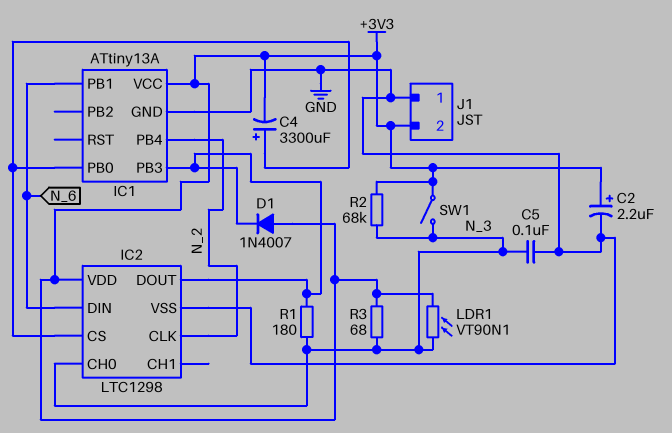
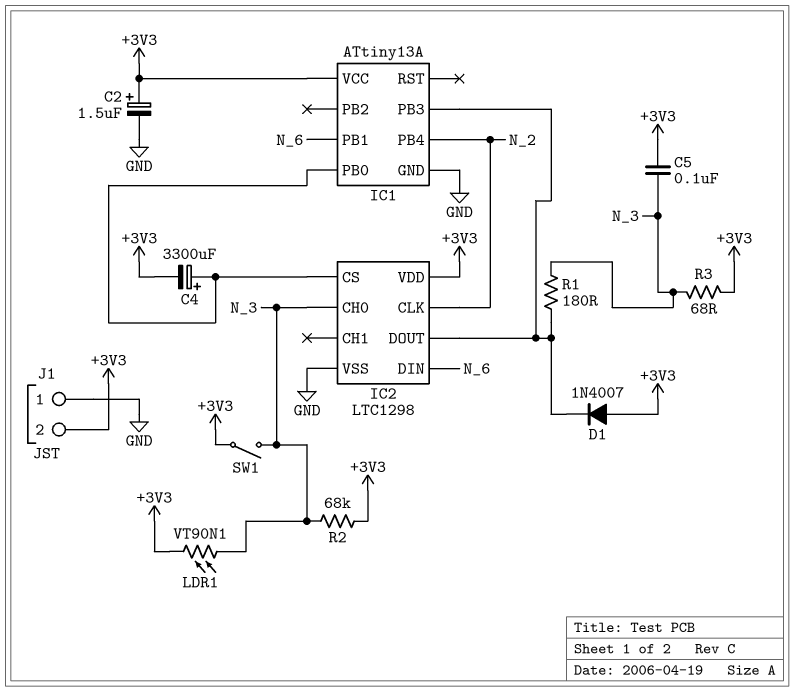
C2: 2.2uF (plus +3V3, minus GND) -> 1.5uF (plus +3V3, minus GND)
C5: 100nF (GND, N_3) -> 100nF (+3V3, N_3)

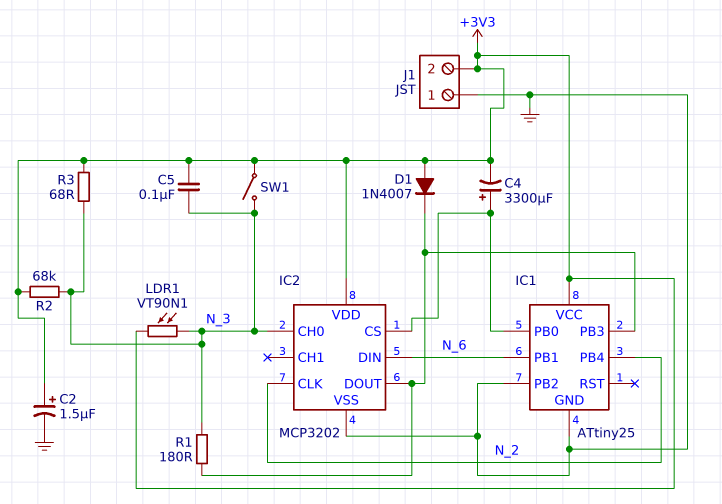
IC1: ATtiny13A -> ATtiny25
IC1 pin PB2: none -> GND
IC2: LTC1298 -> MCP3202

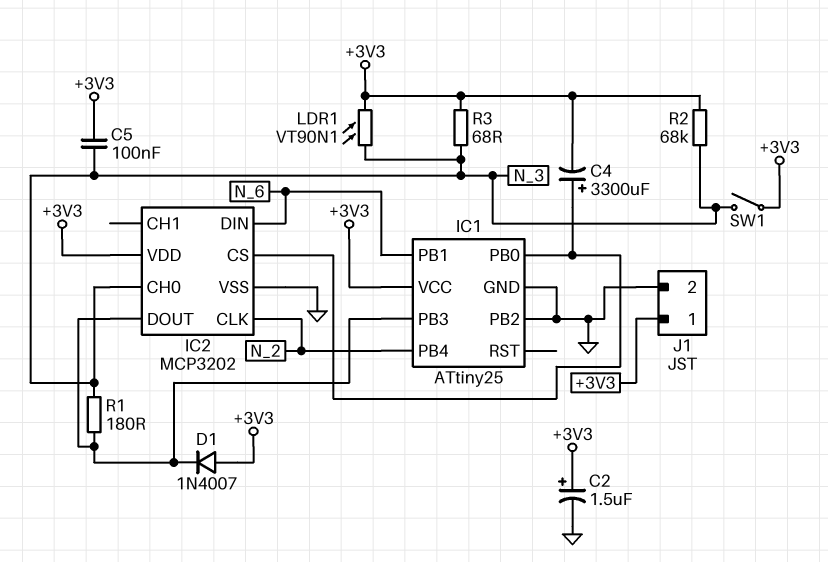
J1 pin 1: GND -> +3V3
J1 pin 2: +3V3 -> GND

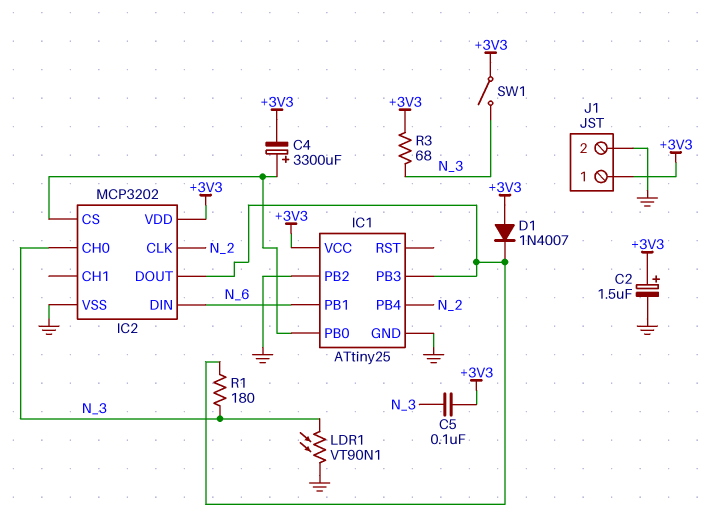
LDR1: VT90N1 (+3V3, N_3) -> VT90N1 (GND, N_3)
R2: 68k (+3V3, N_3) -> none

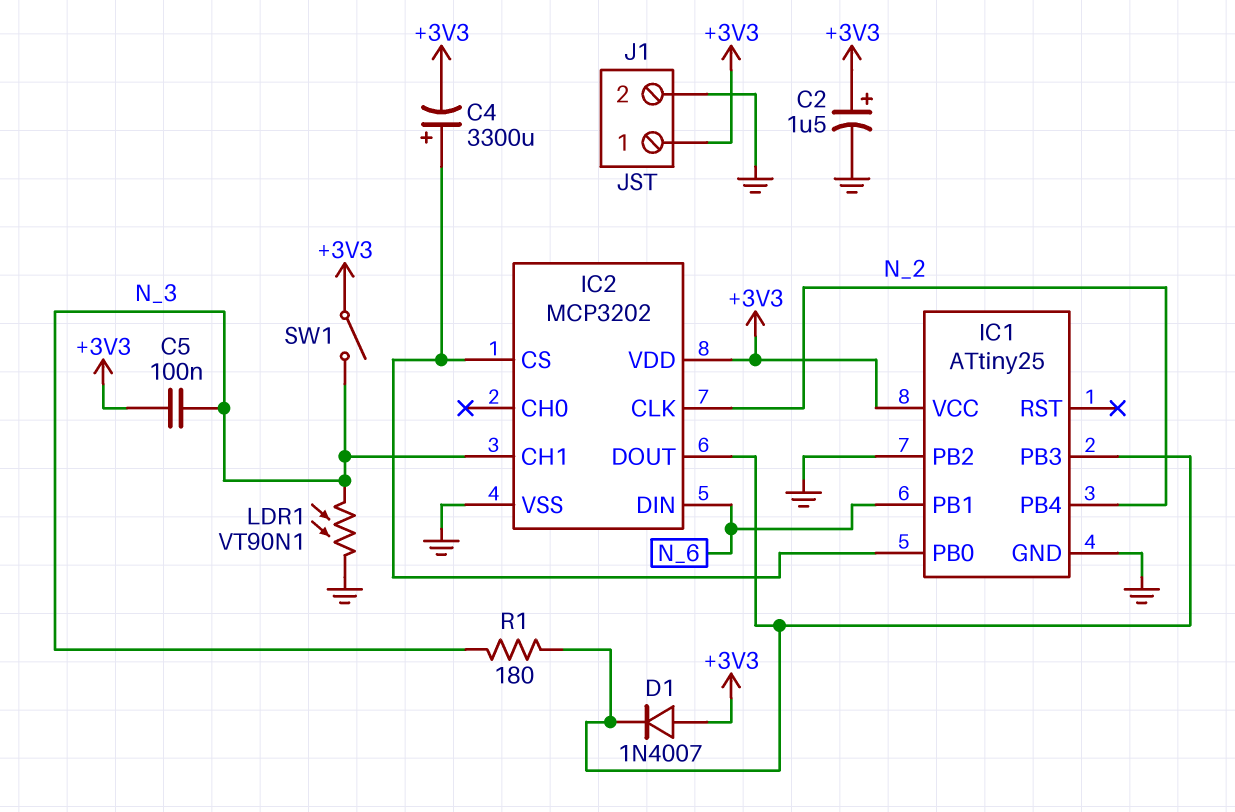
IC2 pin CH0: N_3 -> none
IC2 pin CH1: none -> N_3
R3: 68 (+3V3, N_3) -> none

